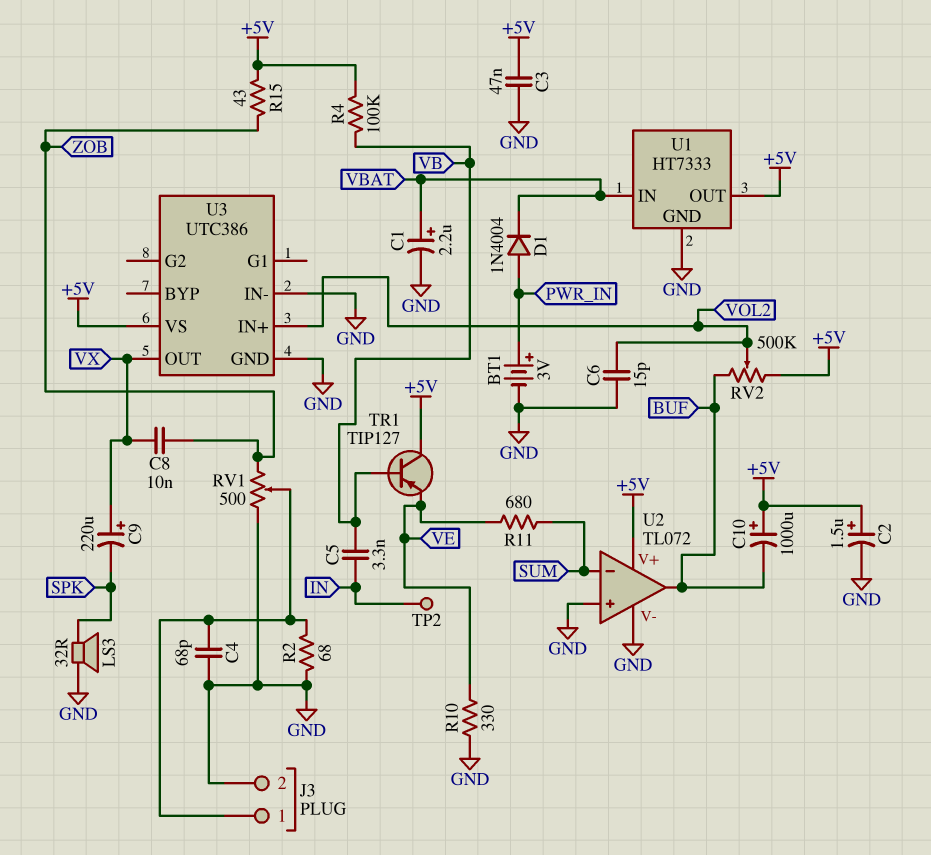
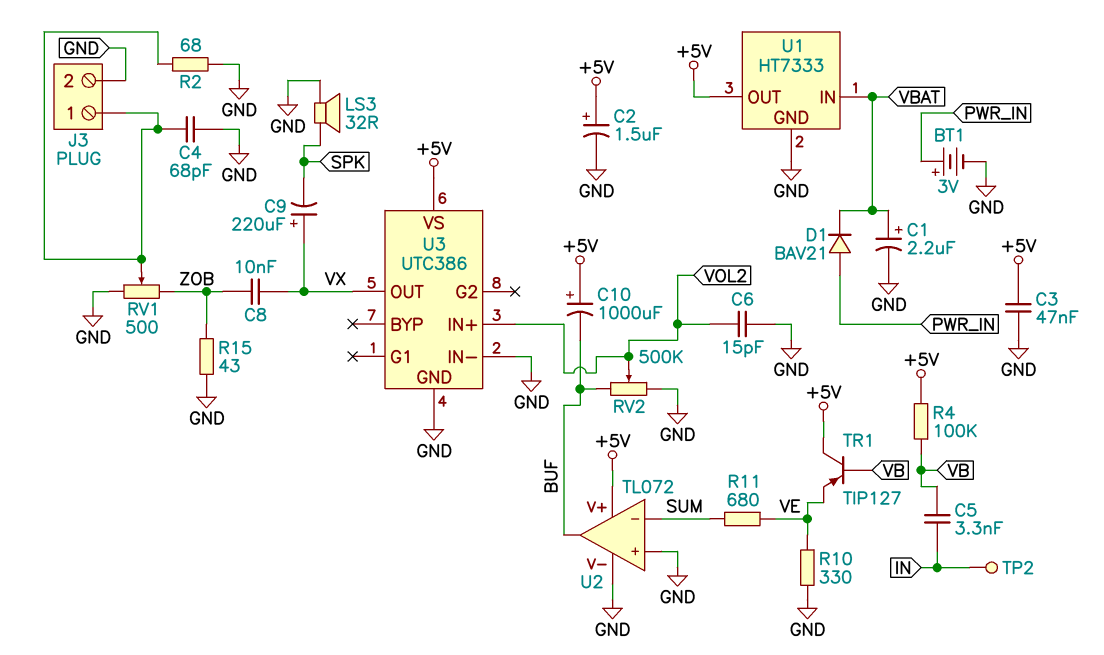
D1: diode 1N4004 (A PWR_IN, K VBAT) -> diode BAV21 (A PWR_IN, K VBAT)
R15: 43 (+5V, ZOB) -> 43 (GND, ZOB)
RV2: 500k (+5V, BUF, wiper VOL2) -> 500k (BUF, GND, wiper VOL2)

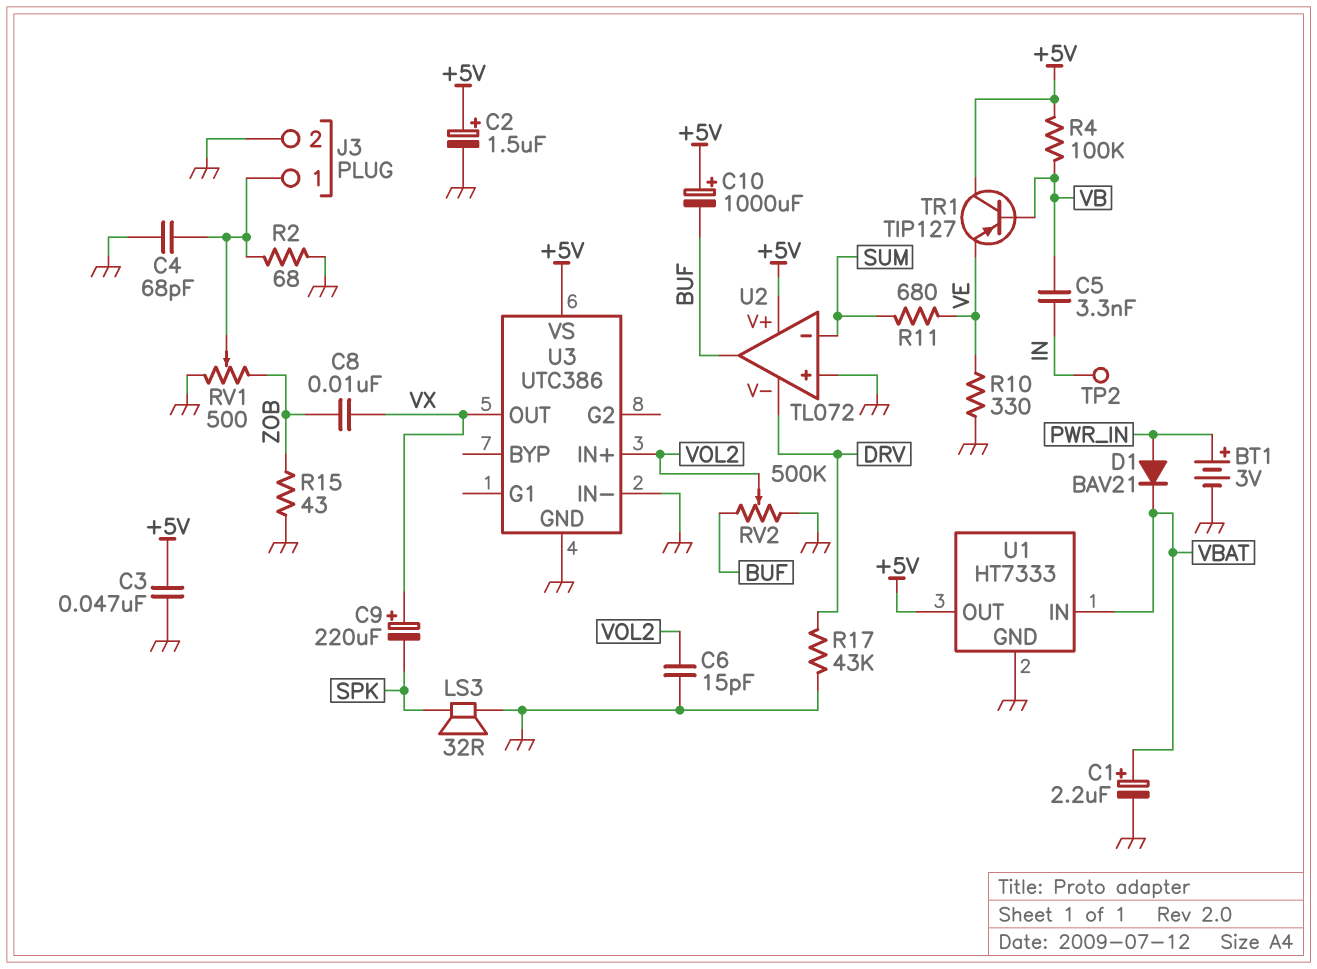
R17: none -> 43k (DRV, GND)
U2 pin V-: GND -> DRV

